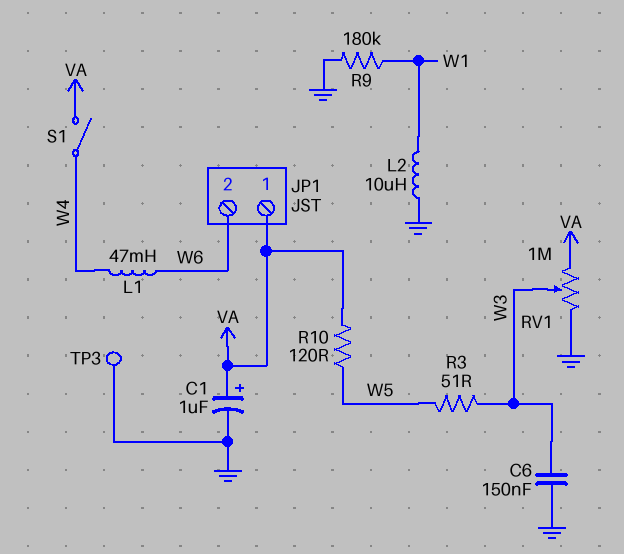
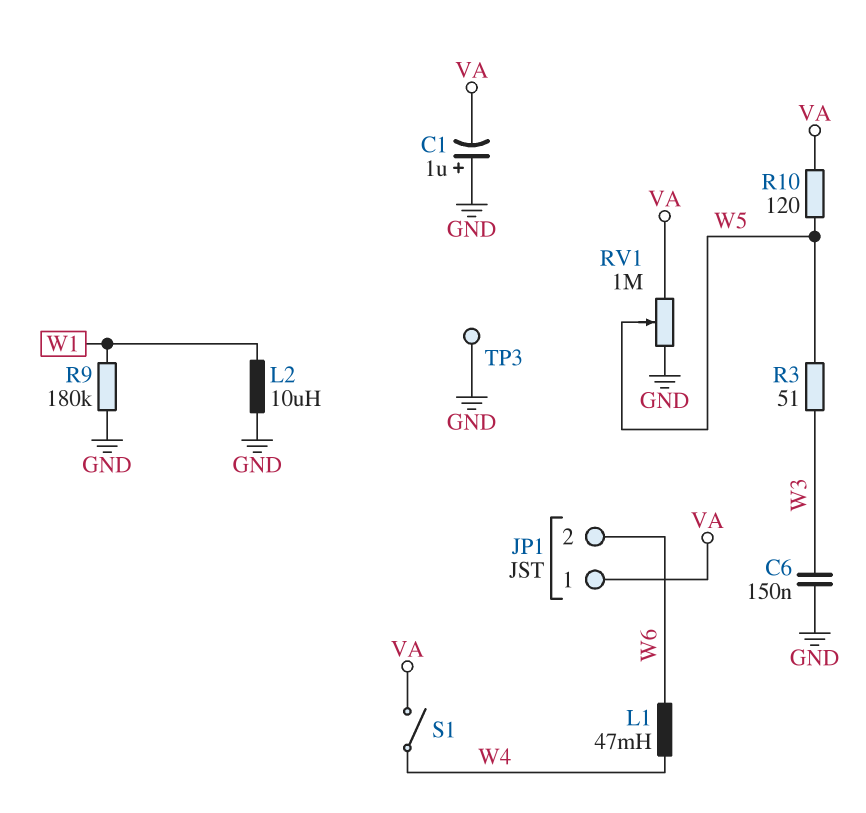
C1: 1uF (plus VA, minus GND) -> 1uF (plus GND, minus VA)
RV1: 1M (GND, VA, wiper W3) -> 1M (GND, VA, wiper W5)

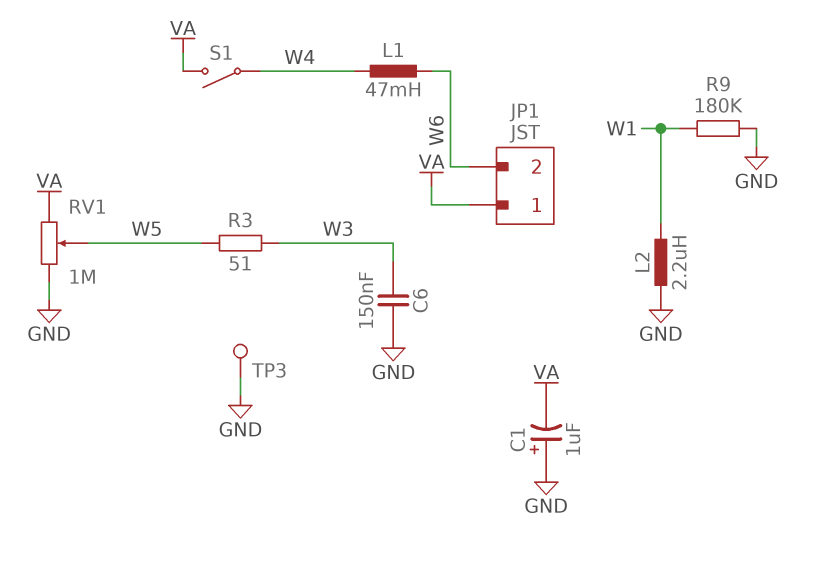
L2: 10uH (GND, W1) -> 2.2uH (GND, W1)
R10: 120 (VA, W5) -> none

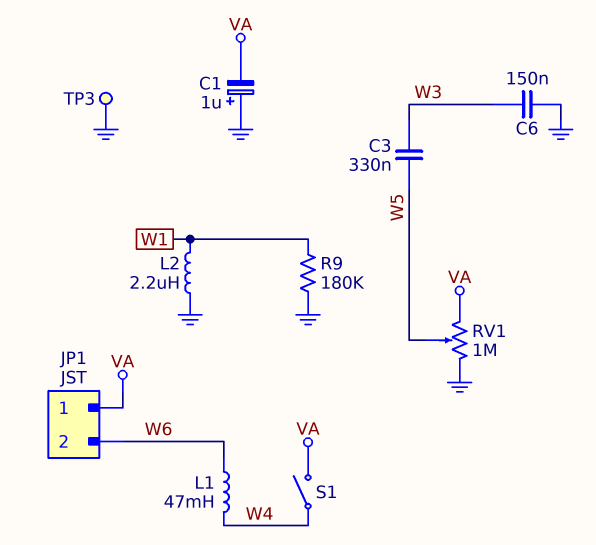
C3: none -> 330nF (W3, W5)
R3: 51 (W3, W5) -> none

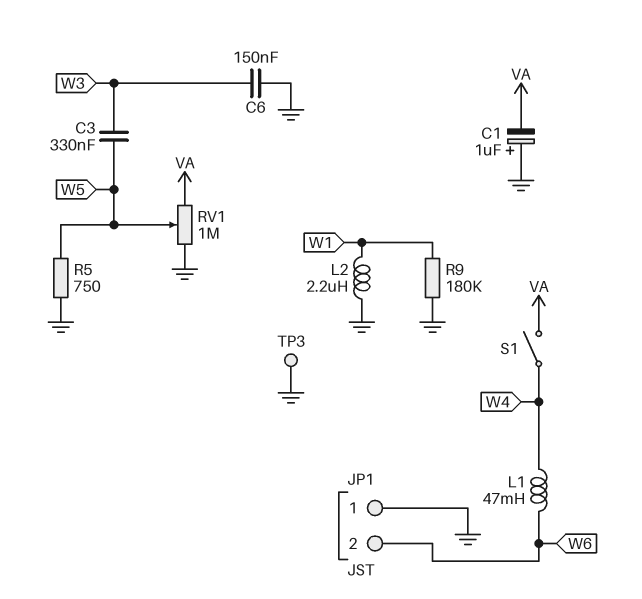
JP1 pin 1: VA -> GND
R5: none -> 750 (GND, W5)

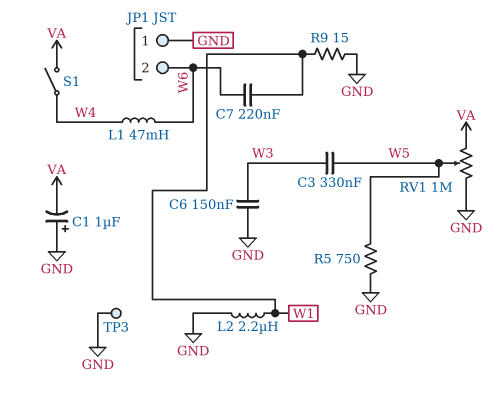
C7: none -> 220nF (W1, W6)
R9: 180k (GND, W1) -> 15 (GND, W1)

